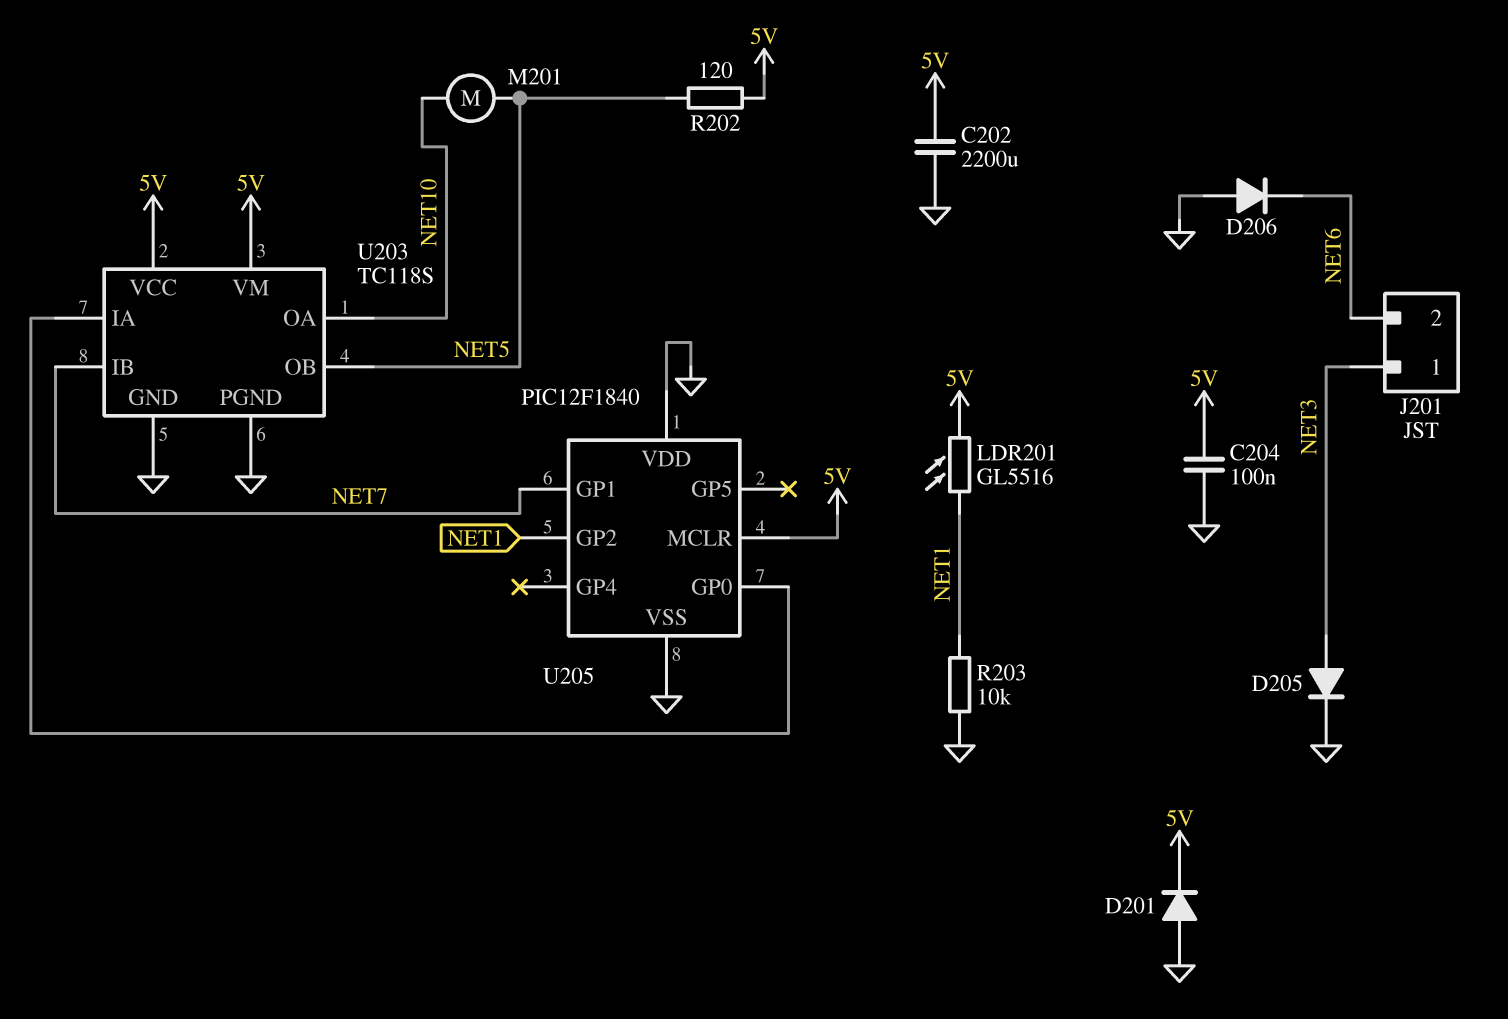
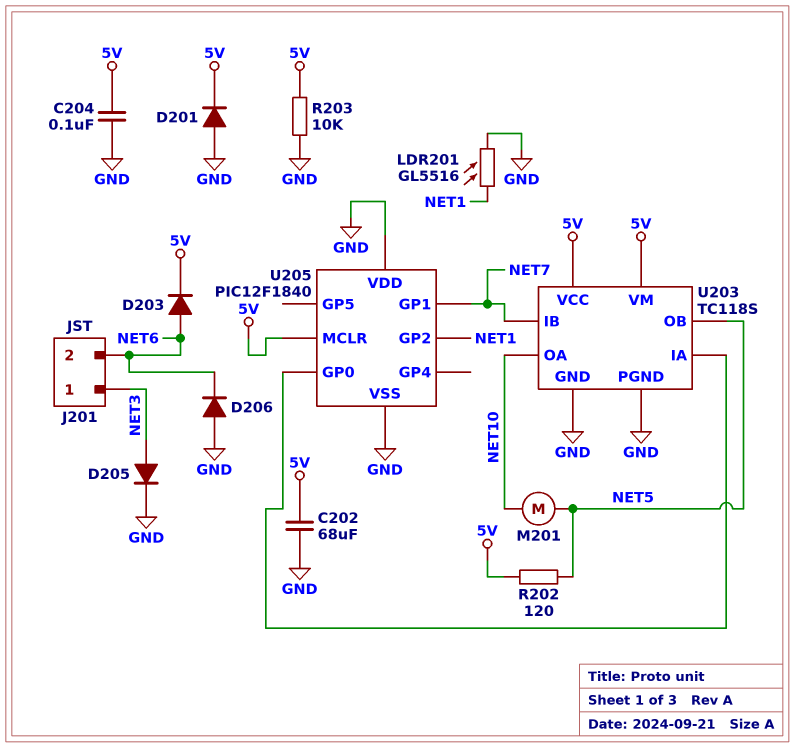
C202: 2200uF (5V, GND) -> 68uF (5V, GND)
D203: none -> diode (A NET6, K 5V)
LDR201: GL5516 (5V, NET1) -> GL5516 (GND, NET1)
R203: 10k (GND, NET1) -> 10k (5V, GND)

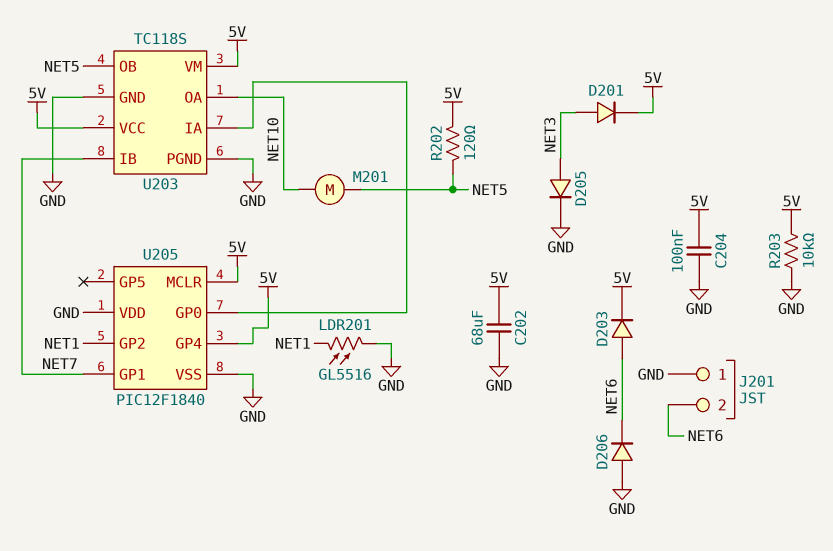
D201: diode (A GND, K 5V) -> diode (A NET3, K 5V)
J201 pin 1: NET3 -> GND
U205 pin GP4: none -> 5V

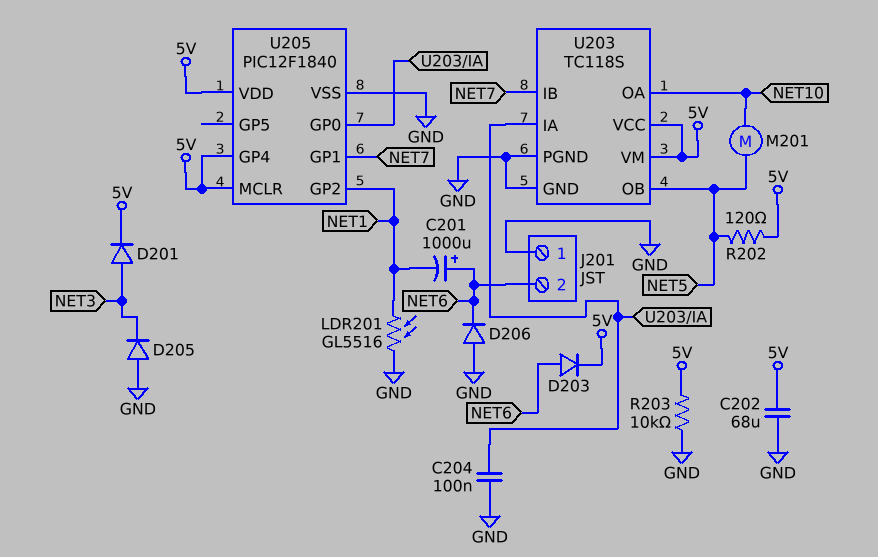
C201: none -> 1000uF (plus NET6, minus NET1)
C204: 100nF (5V, GND) -> 100nF (GND, U203/IA)
D205: diode (A NET3, K GND) -> diode (A GND, K NET3)
U205 pin VDD: GND -> 5V

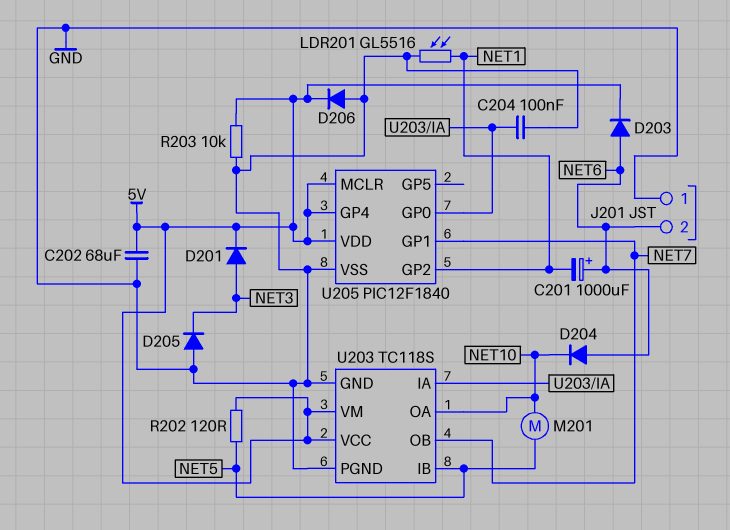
D204: none -> diode (A NET6, K NET10)
D206: diode (A GND, K NET6) -> diode (A GND, K 5V)
U203 pin IB: NET7 -> NET5
U203 pin OB: NET5 -> NET7

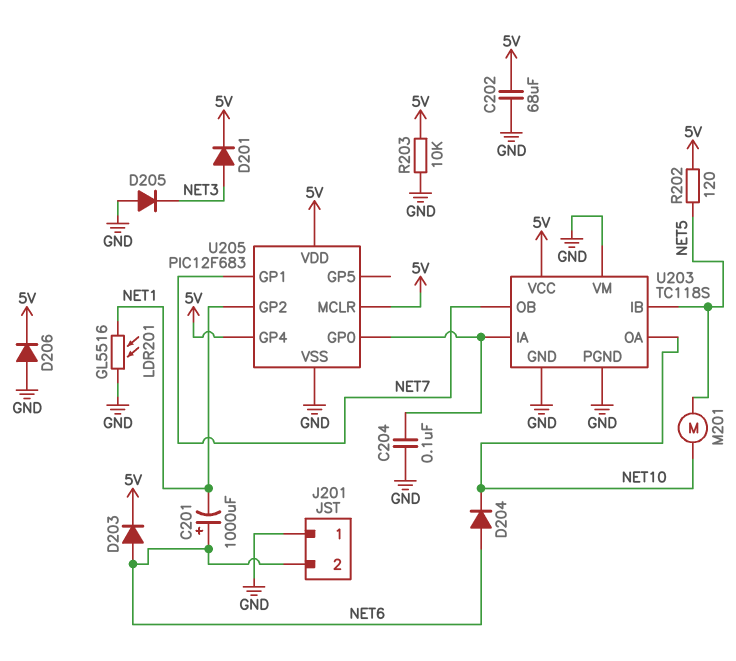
U203 pin VM: 5V -> GND
U205: PIC12F1840 -> PIC12F683

